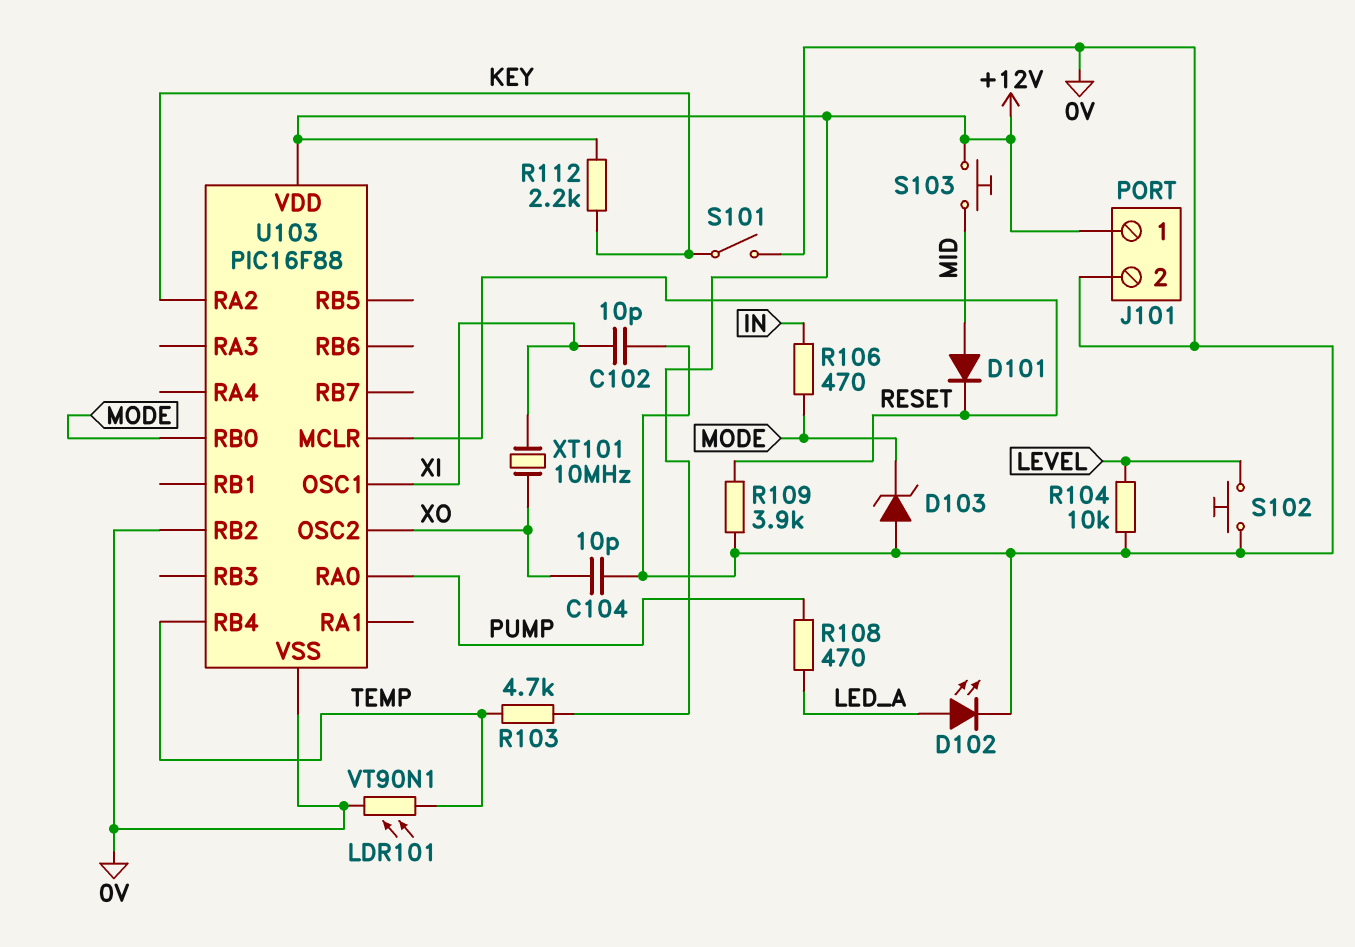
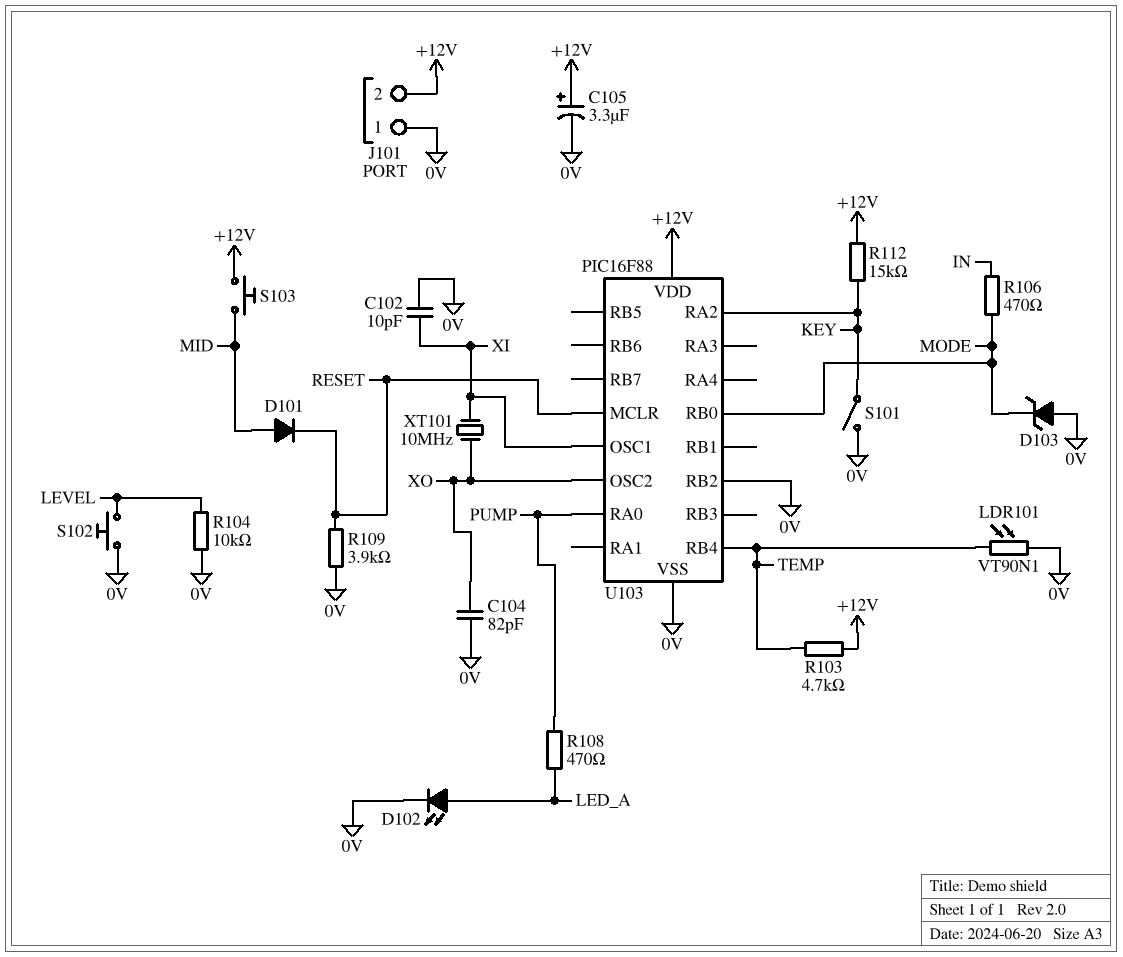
C104: 10pF (0V, XO) -> 82pF (0V, XO)
C105: none -> 3.3uF (plus +12V, minus 0V)
J101 pin 1: +12V -> 0V
J101 pin 2: 0V -> +12V
R112: 2.2k (+12V, KEY) -> 15k (+12V, KEY)

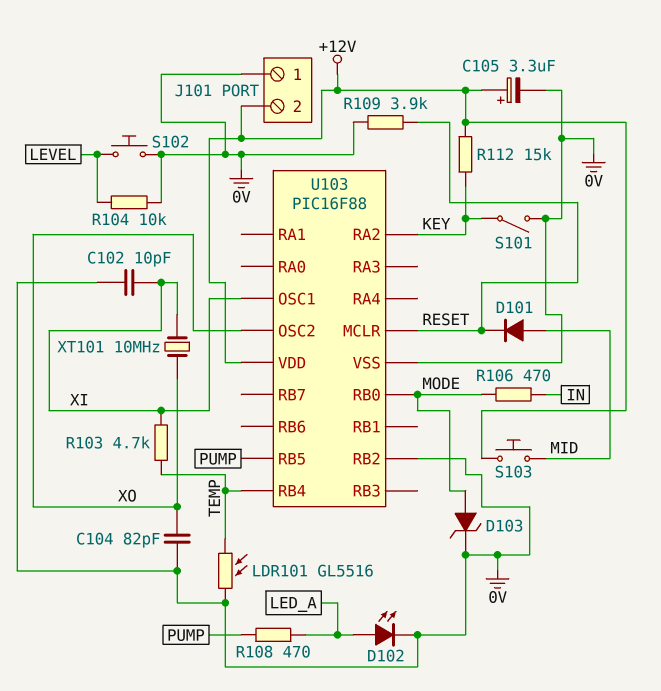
D103: zener (A 0V, K MODE) -> zener (A MODE, K 0V)
LDR101: VT90N1 (0V, TEMP) -> GL5516 (0V, TEMP)
R103: 4.7k (+12V, TEMP) -> 4.7k (TEMP, XI)
U103 pin RA0: PUMP -> none
U103 pin RB5: none -> PUMP

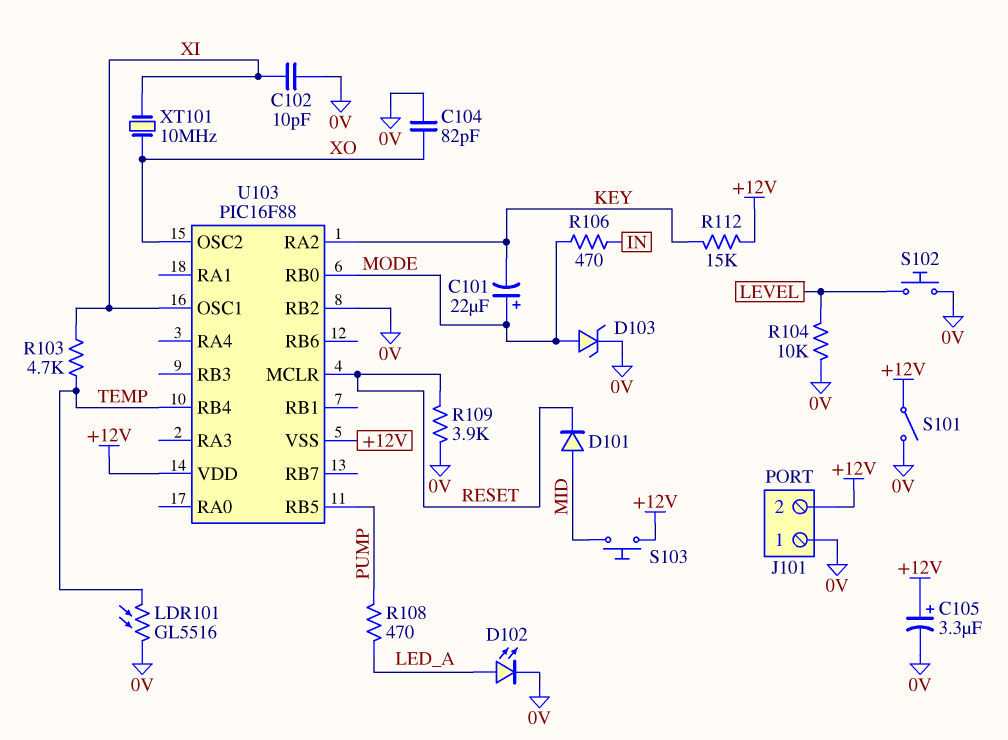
C101: none -> 22uF (plus MODE, minus KEY)
S101: switch (0V, KEY) -> switch (+12V, 0V)
U103 pin VSS: 0V -> +12V

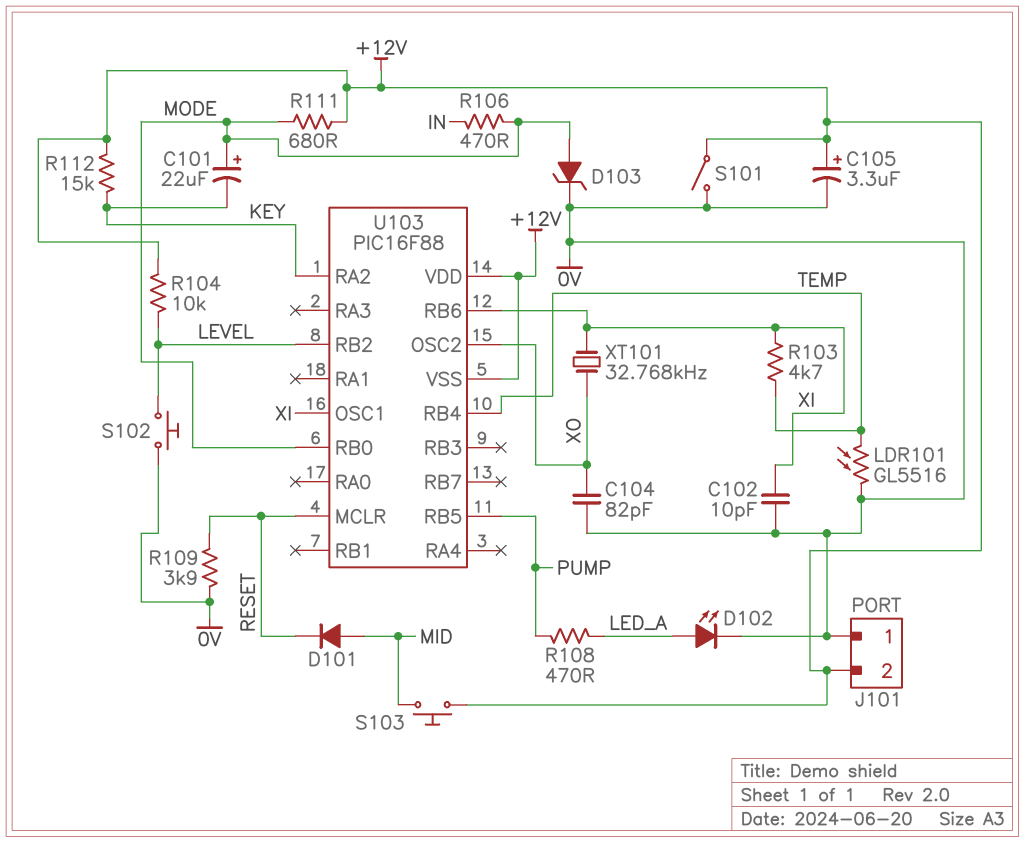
R104: 10k (0V, LEVEL) -> 10k (+12V, LEVEL)
R111: none -> 680 (+12V, MODE)
U103 pin RB2: 0V -> LEVEL
U103 pin RB6: none -> XI
XT101: 10MHz (XI, XO) -> 32.768kHz (XI, XO)

